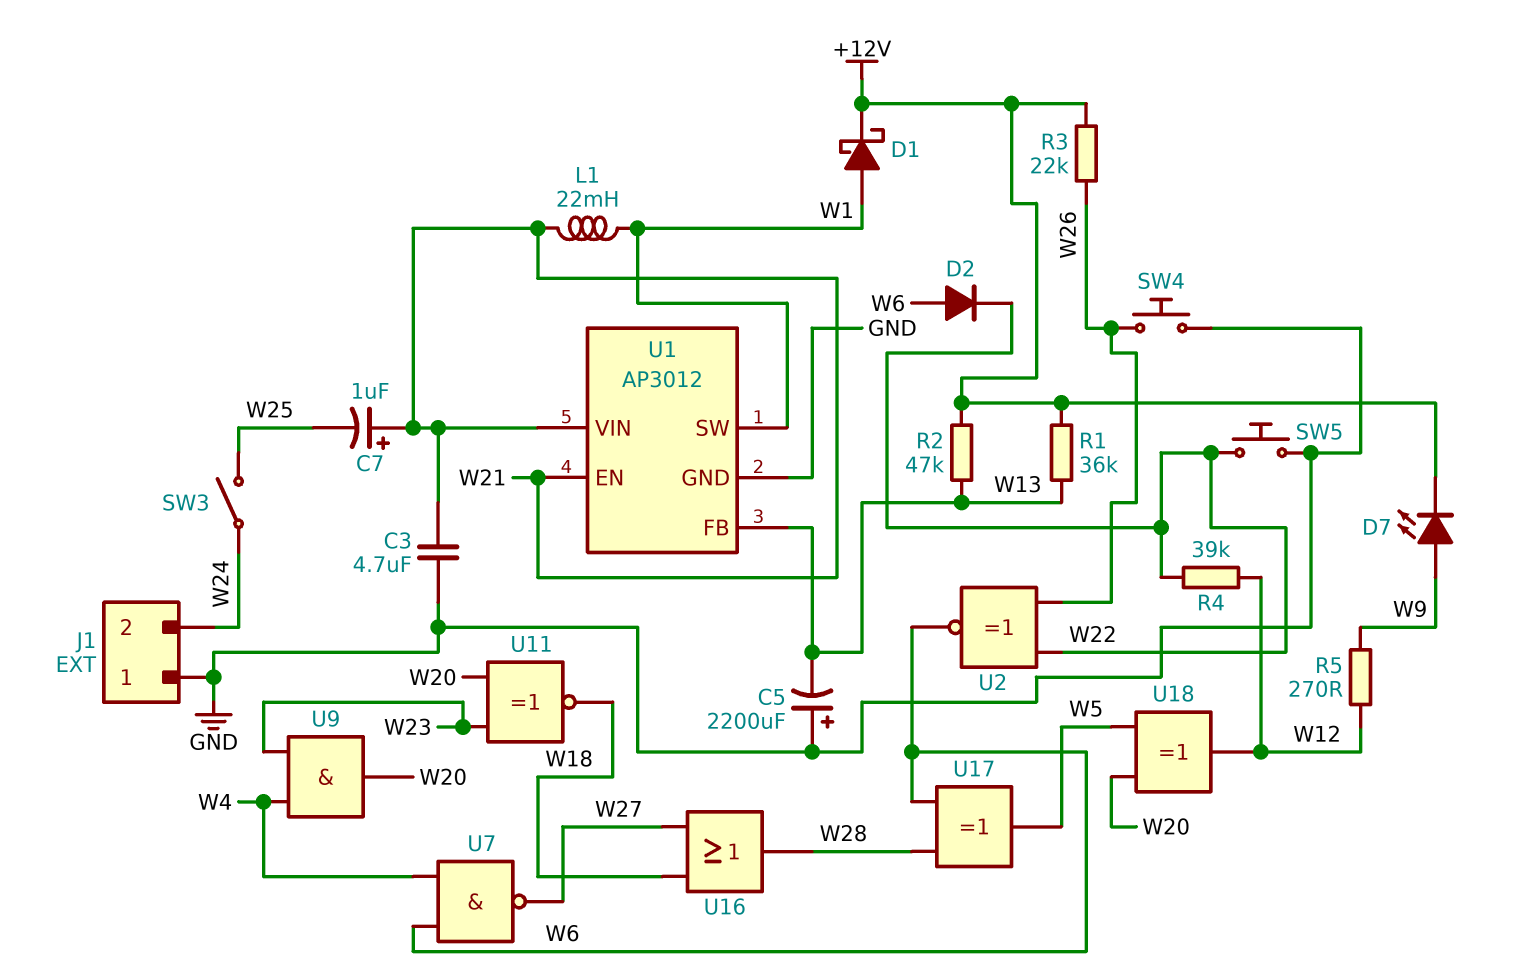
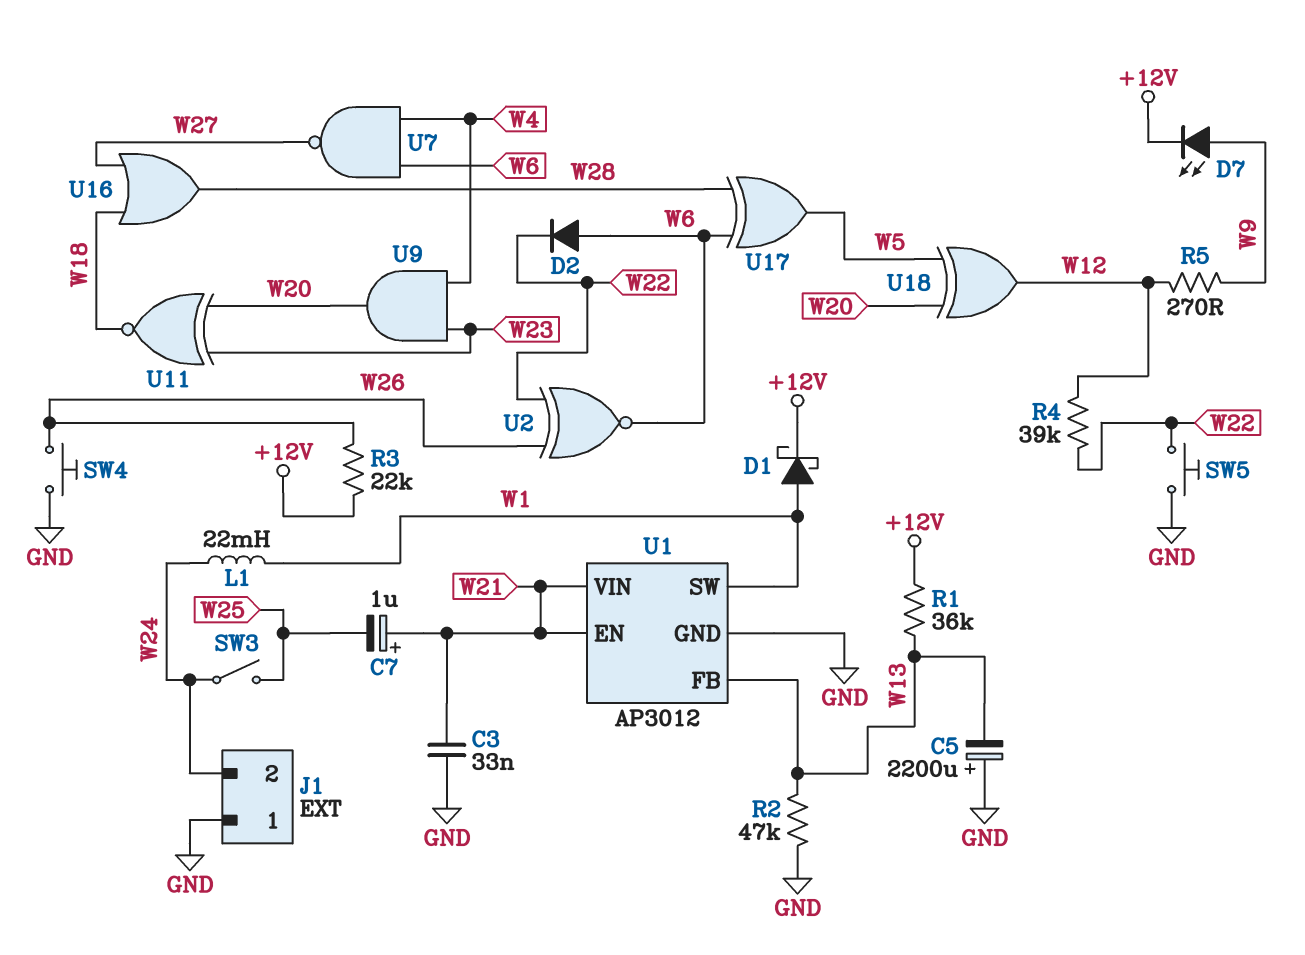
C3: 4.7uF (GND, W21) -> 33nF (GND, W21)
L1: 22mH (W1, W21) -> 22mH (W1, W24)
R2: 47k (+12V, W13) -> 47k (GND, W13)

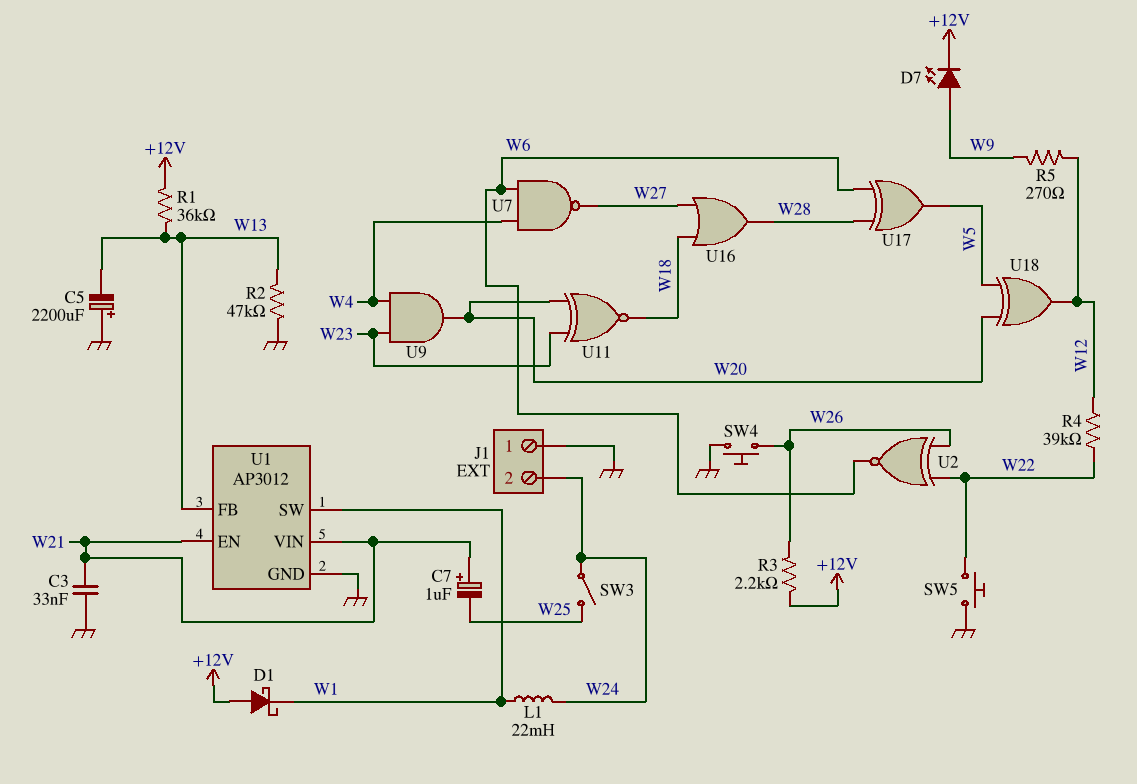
D1: schottky (A W1, K +12V) -> schottky (A +12V, K W1)
D2: diode (A W6, K W22) -> none
R3: 22k (+12V, W26) -> 2.2k (+12V, W26)

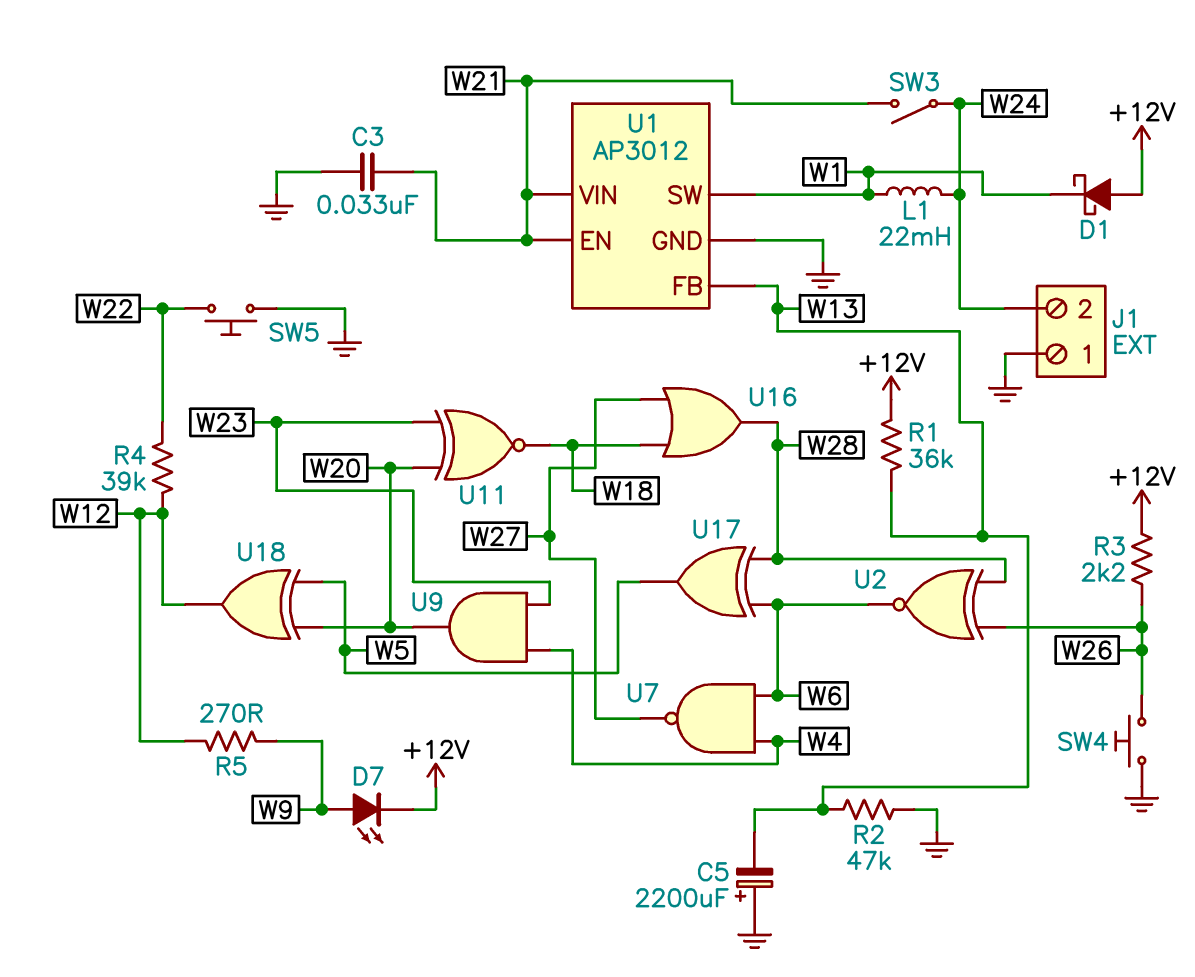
C7: 1uF (plus W21, minus W25) -> none
SW3: switch (W24, W25) -> switch (W21, W24)
U2: XNOR (in W22, in W26, out W6) -> XNOR (in W26, in W28, out W6)

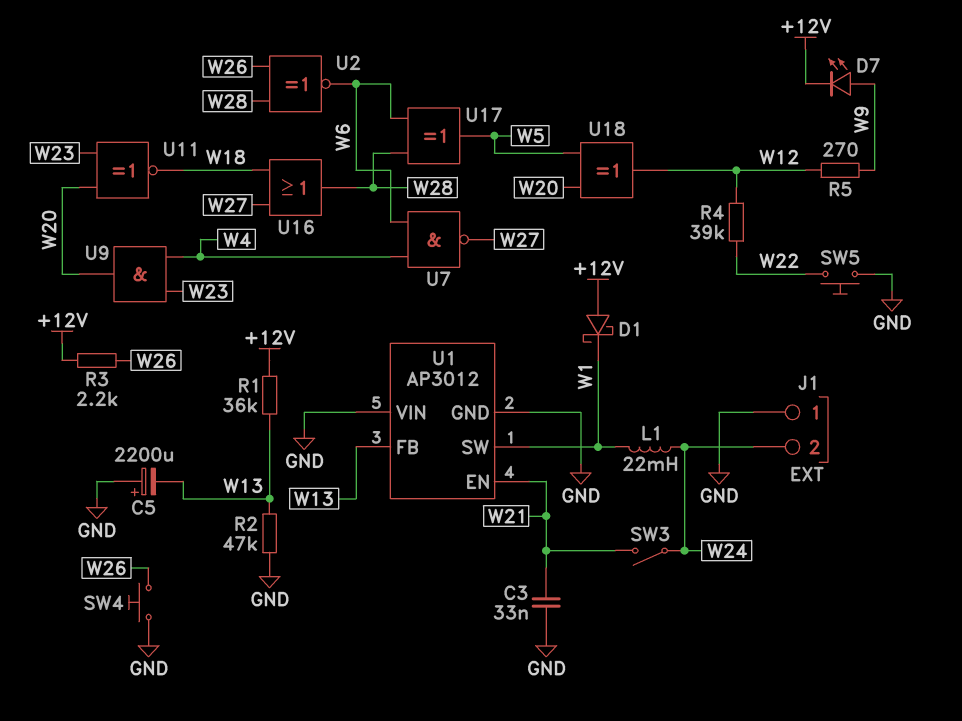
U1 pin VIN: W21 -> GND

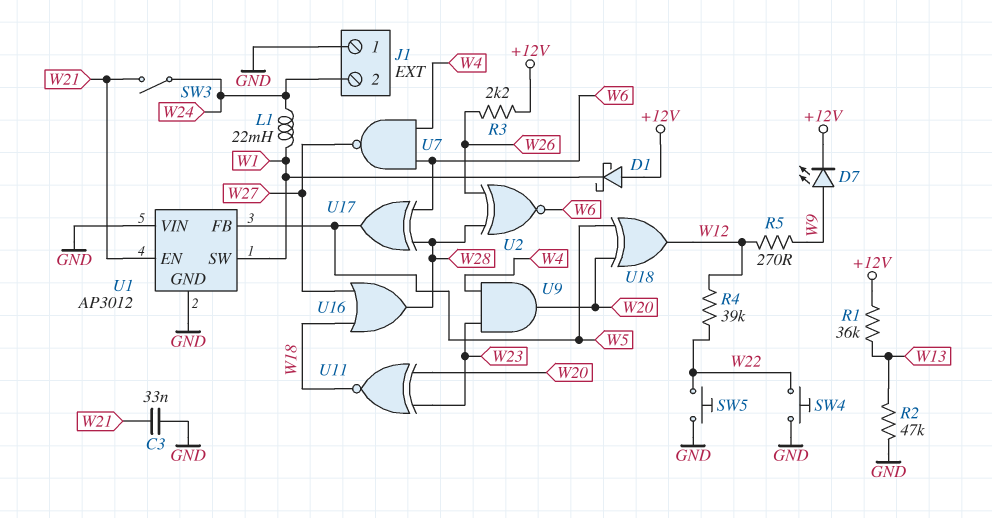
C5: 2200uF (plus GND, minus W13) -> none
SW4: button (GND, W26) -> button (GND, W22)
U1 pin FB: W13 -> W5

